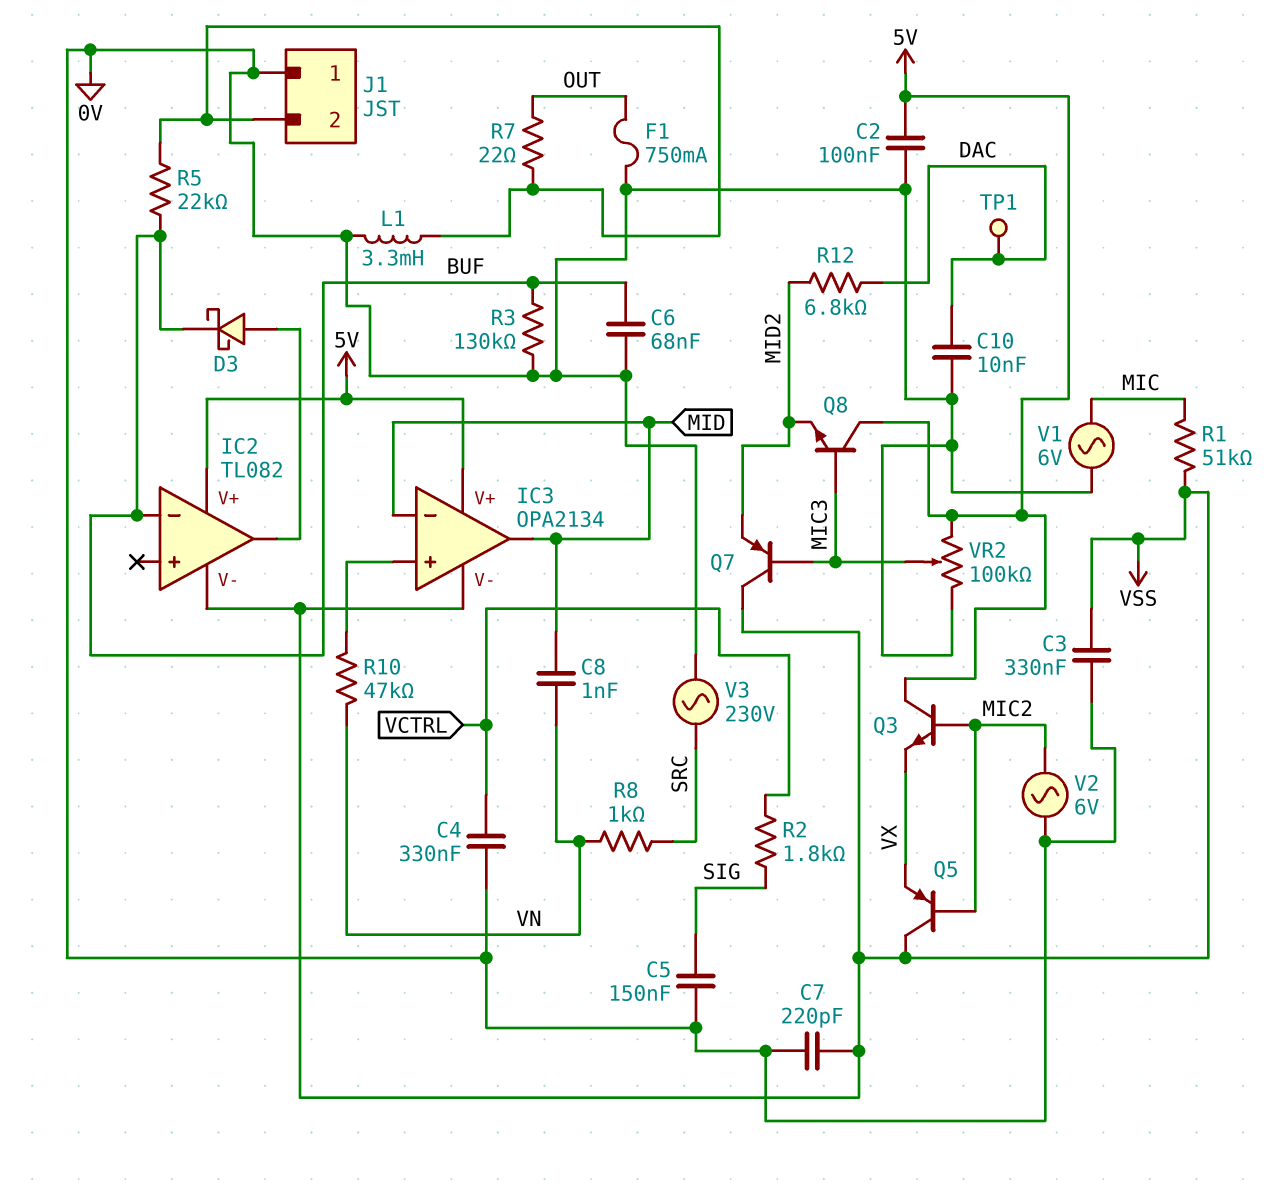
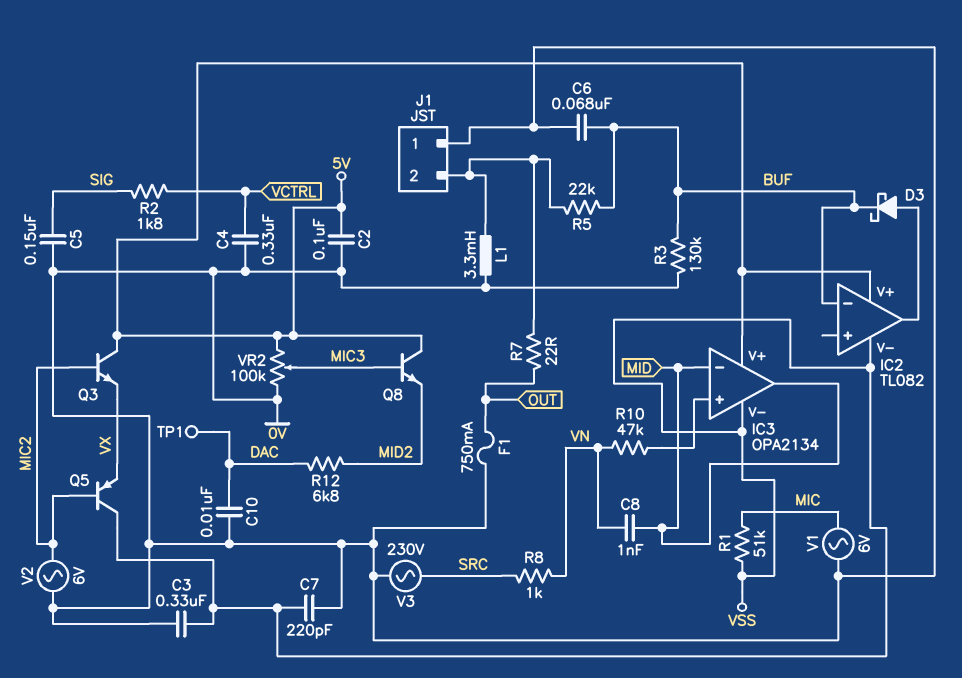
Q7: PNP (B MIC3, C VSS, E MID2) -> none

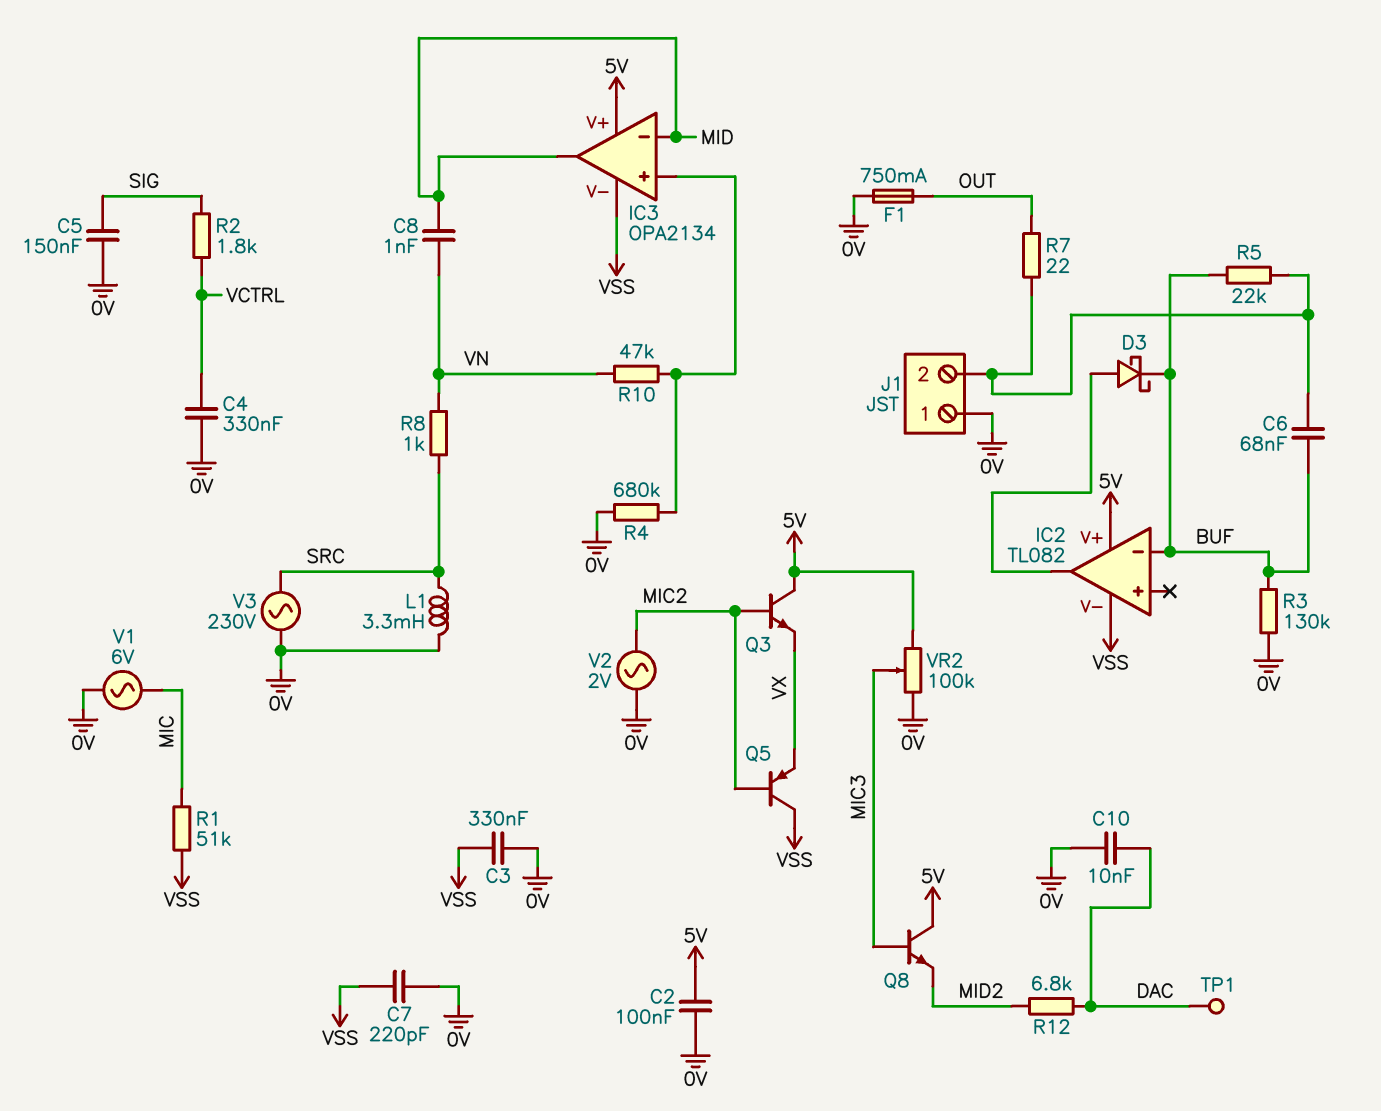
C6: 68nF (0V, BUF) -> 68nF (BUF, J1/2)
L1: 3.3mH (0V, J1/2) -> 3.3mH (0V, SRC)
R4: none -> 680k (0V, IC3/in+)
V2: AC 6V (0V, MIC2) -> AC 2V (0V, MIC2)

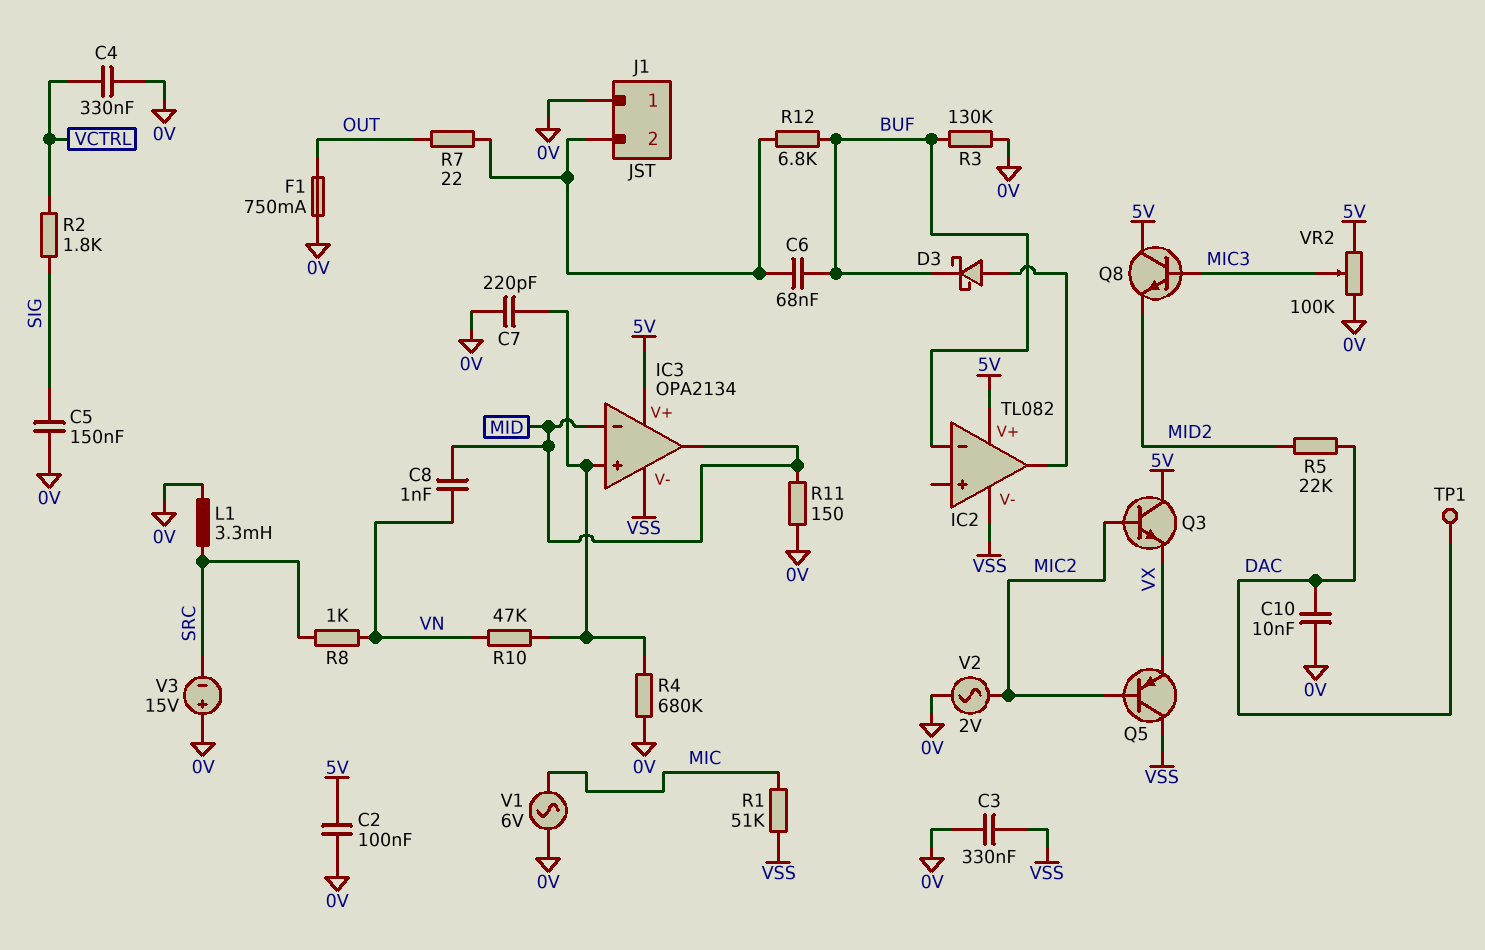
C7: 220pF (0V, VSS) -> 220pF (0V, IC3/in+)
R5: 22k (BUF, J1/2) -> 22k (DAC, MID2)
R11: none -> 150 (0V, MID)
R12: 6.8k (DAC, MID2) -> 6.8k (BUF, J1/2)
V3: AC 230V (0V, SRC) -> 15V (plus 0V, minus SRC)

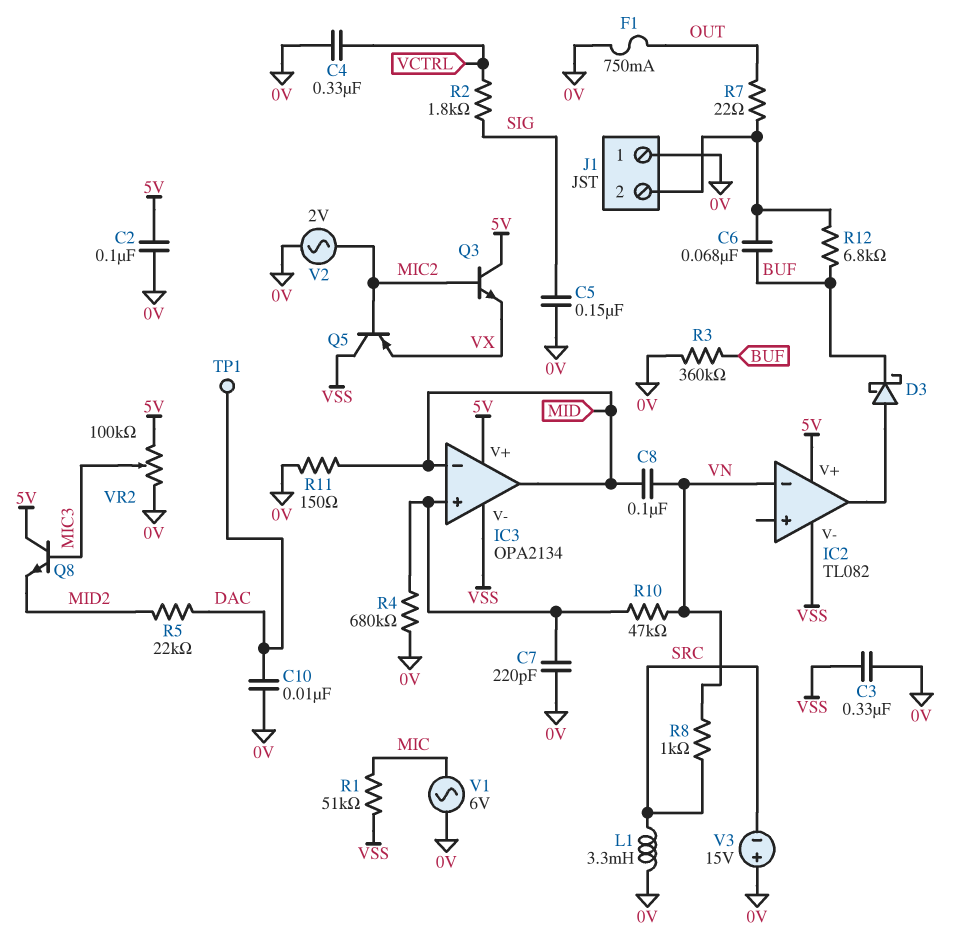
C8: 1nF (MID, VN) -> 100nF (MID, VN)
IC2 pin in-: BUF -> VN
R3: 130k (0V, BUF) -> 360k (0V, BUF)

